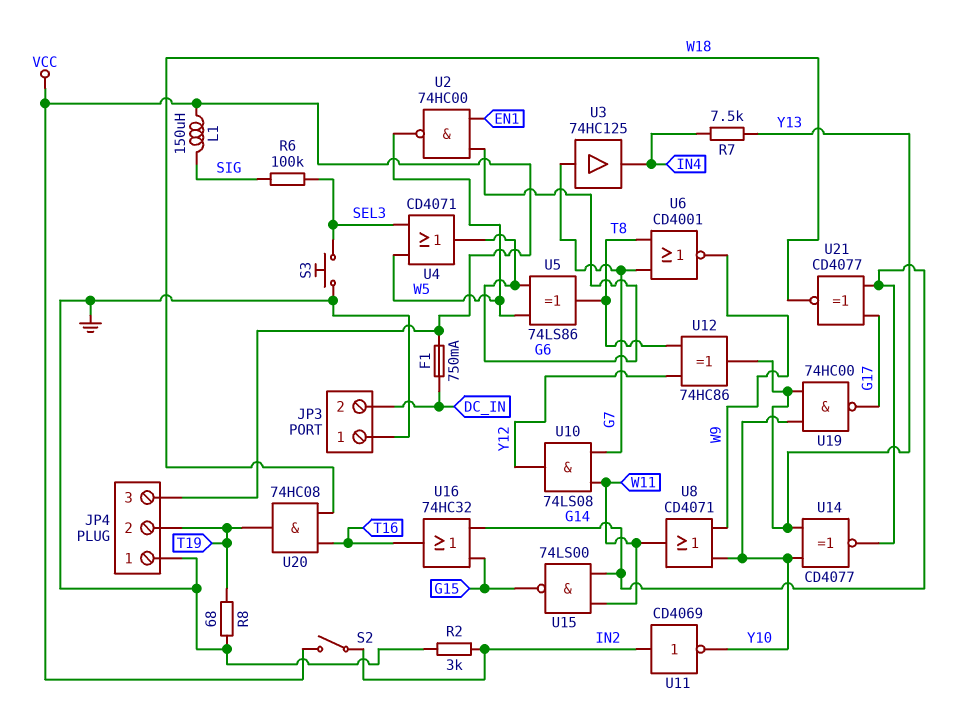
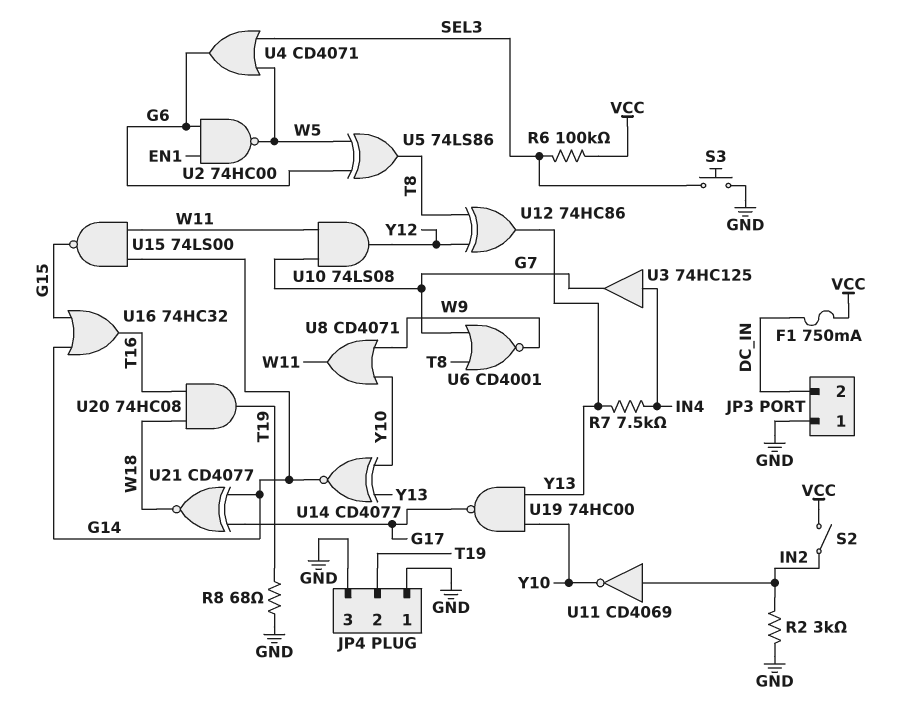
JP4 pin 3: VCC -> GND
L1: 150uH (SIG, VCC) -> none
R6: 100k (SEL3, SIG) -> 100k (SEL3, VCC)
U3: buffer 74HC125 (in G7, out IN4) -> buffer 74HC125 (in IN4, out G7)

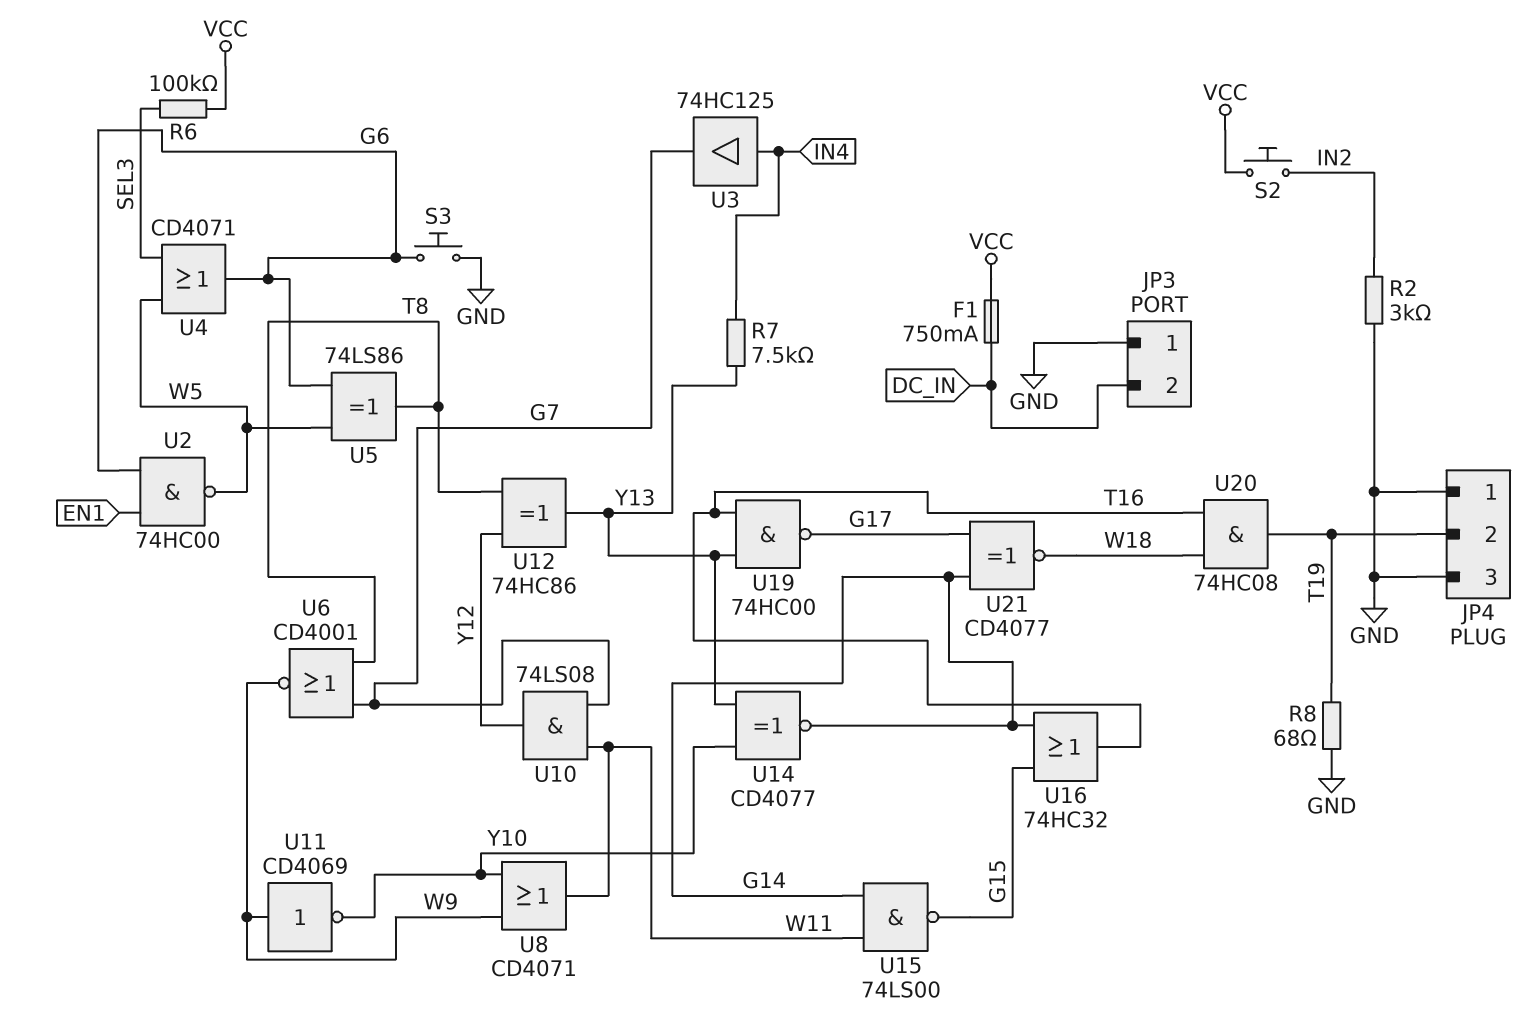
S2: switch (IN2, VCC) -> button (IN2, VCC)
S3: button (GND, SEL3) -> button (G6, GND)
U11: NOT CD4069 (in IN2, out Y10) -> NOT CD4069 (in W9, out Y10)
U19: NAND 74HC00 (in Y10, in Y13, out G17) -> NAND 74HC00 (in T16, in Y13, out G17)

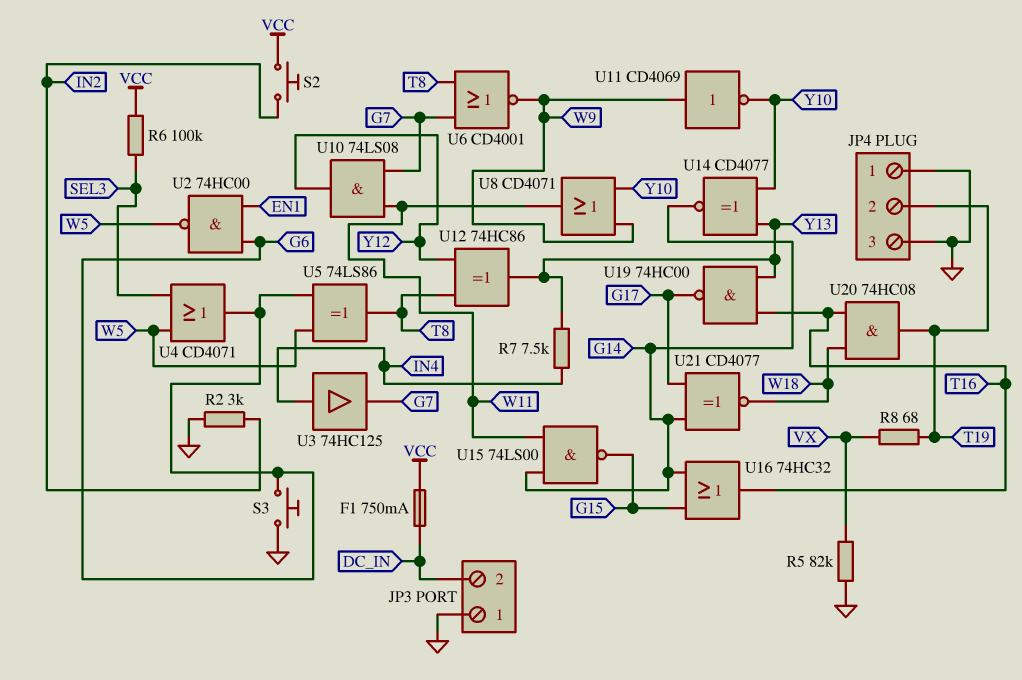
R5: none -> 82k (GND, VX)
R8: 68 (GND, T19) -> 68 (T19, VX)

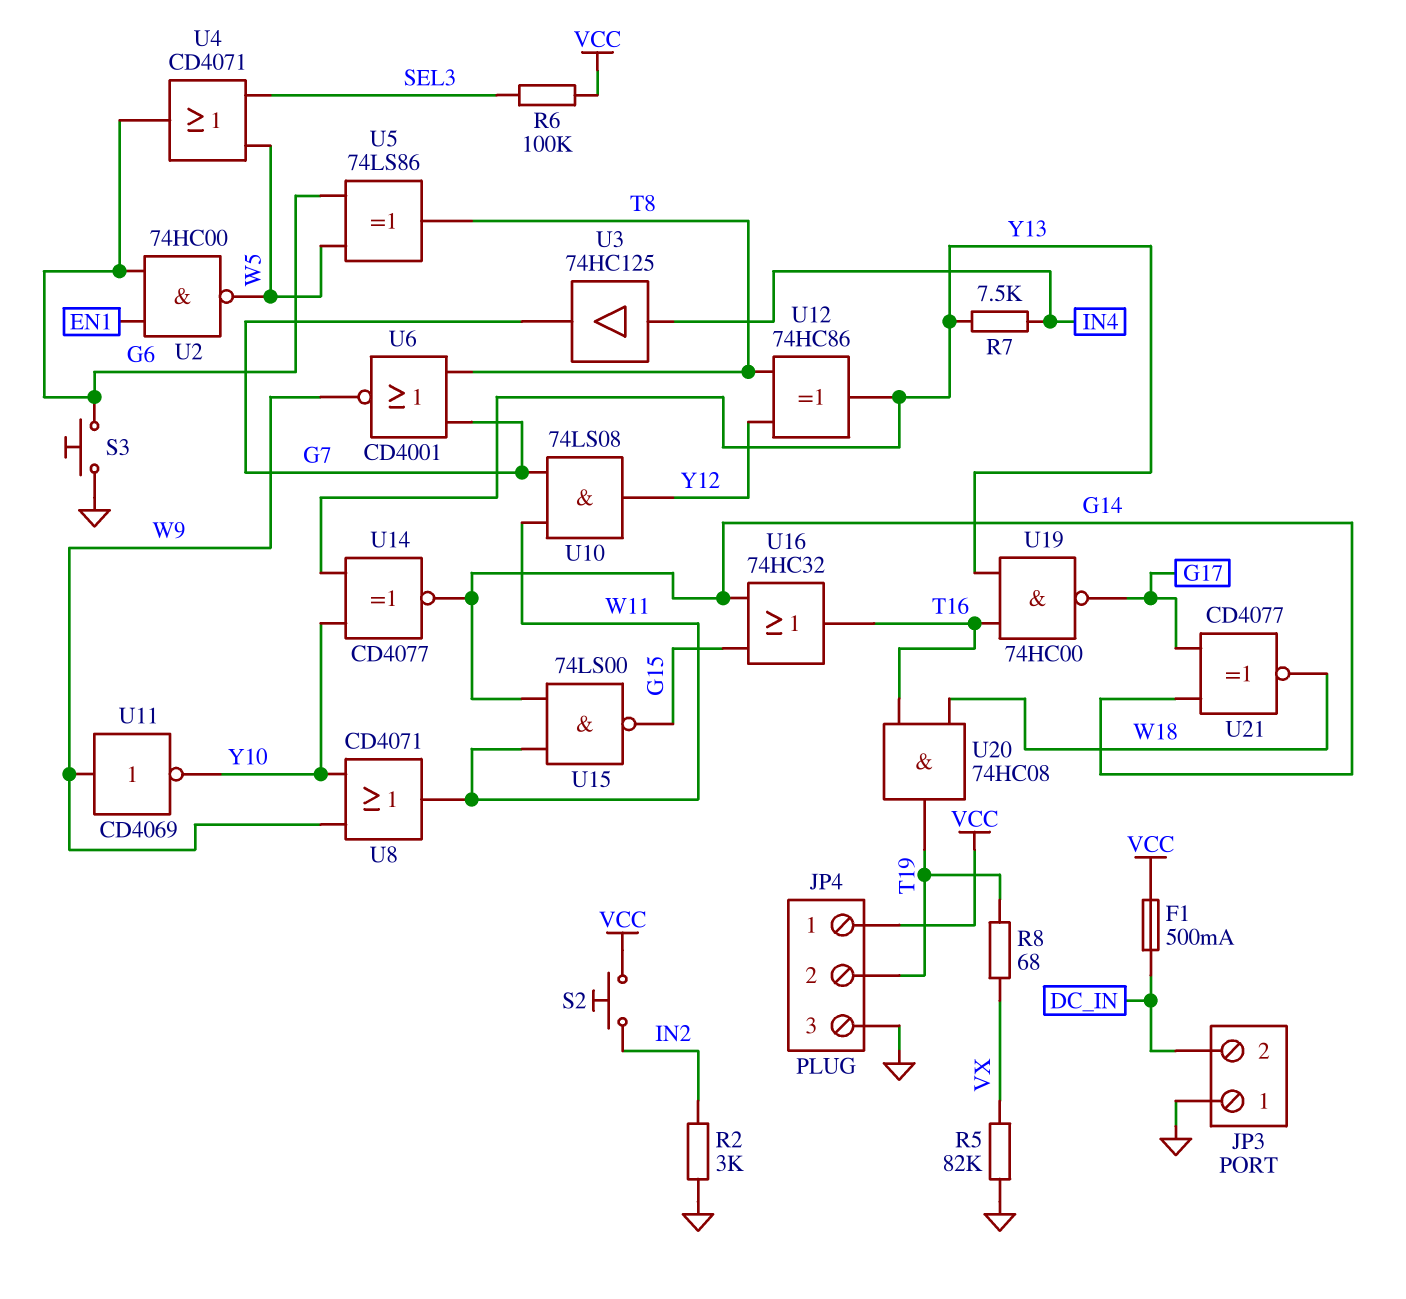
F1: 750mA (DC_IN, VCC) -> 500mA (DC_IN, VCC)
JP4 pin 1: GND -> VCC

